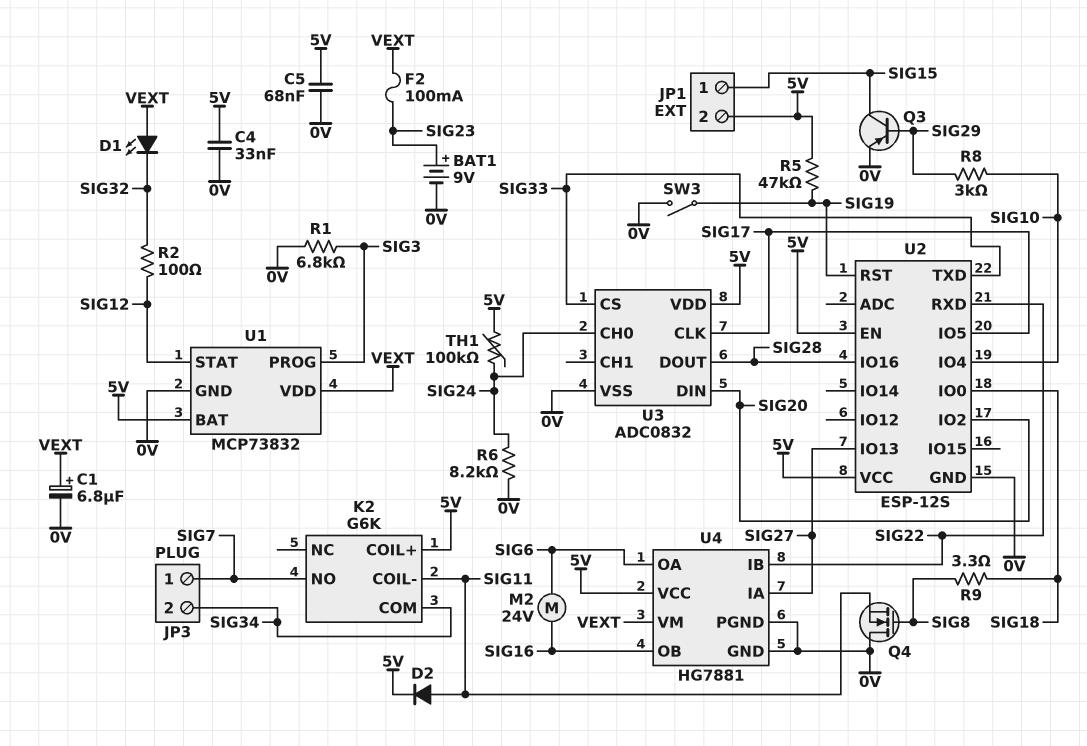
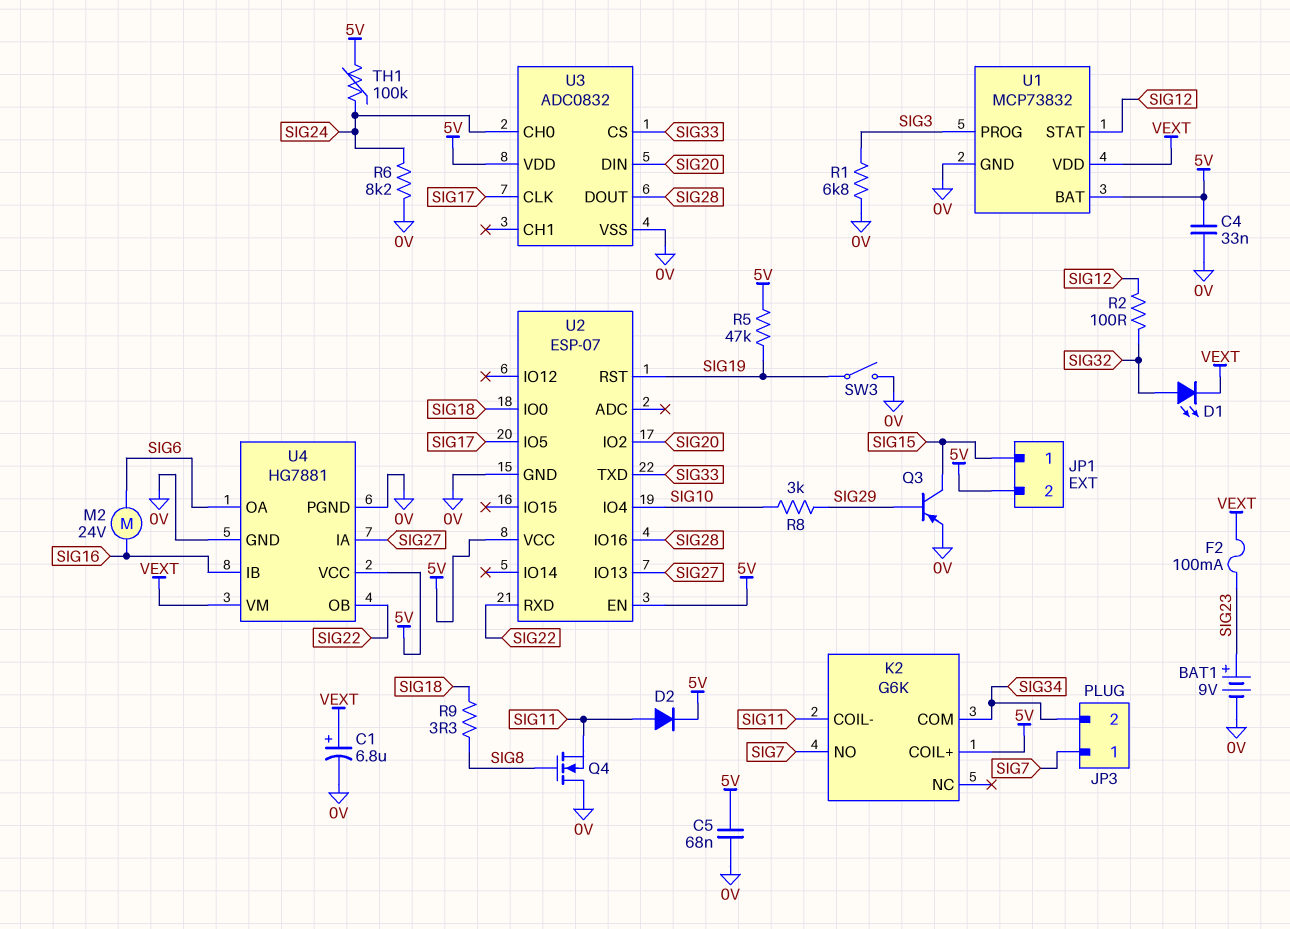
D1: LED (A VEXT, K SIG32) -> LED (A SIG32, K VEXT)
U2: ESP-12S -> ESP-07
U4 pin IB: SIG22 -> SIG16
U4 pin OB: SIG16 -> SIG22

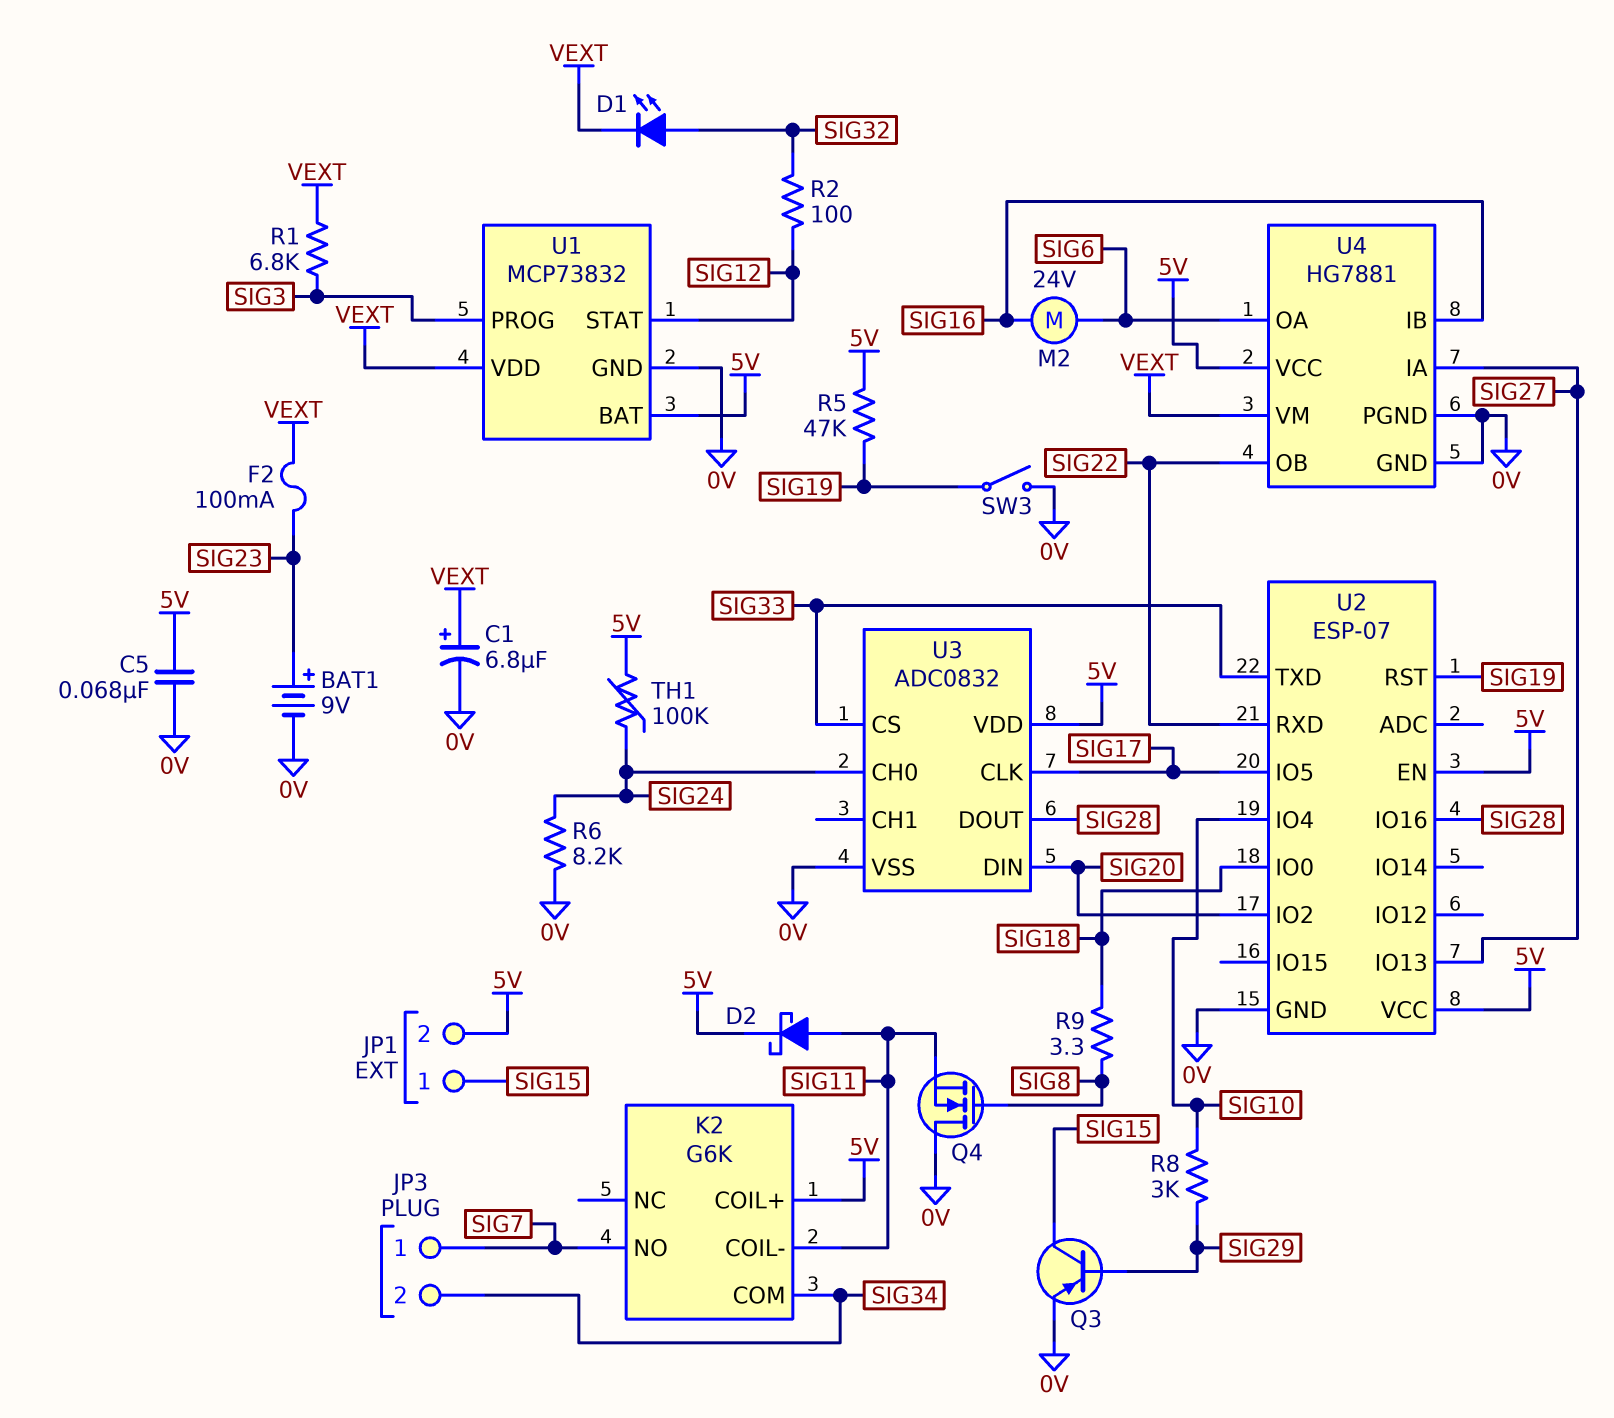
C4: 33nF (0V, 5V) -> none
D2: diode (A SIG11, K 5V) -> schottky (A SIG11, K 5V)
R1: 6.8k (0V, SIG3) -> 6.8k (SIG3, VEXT)

